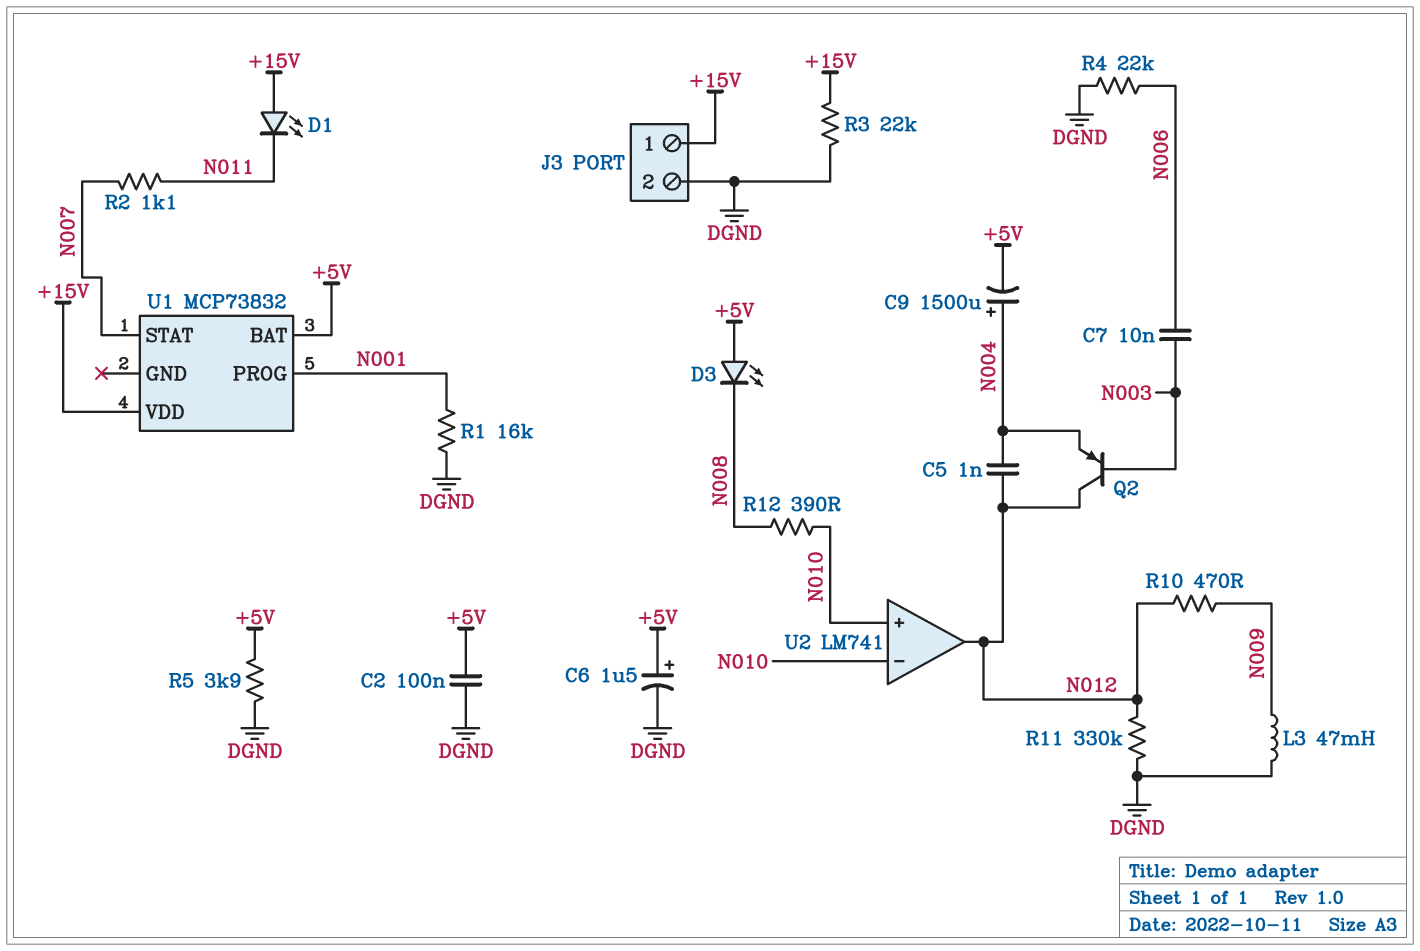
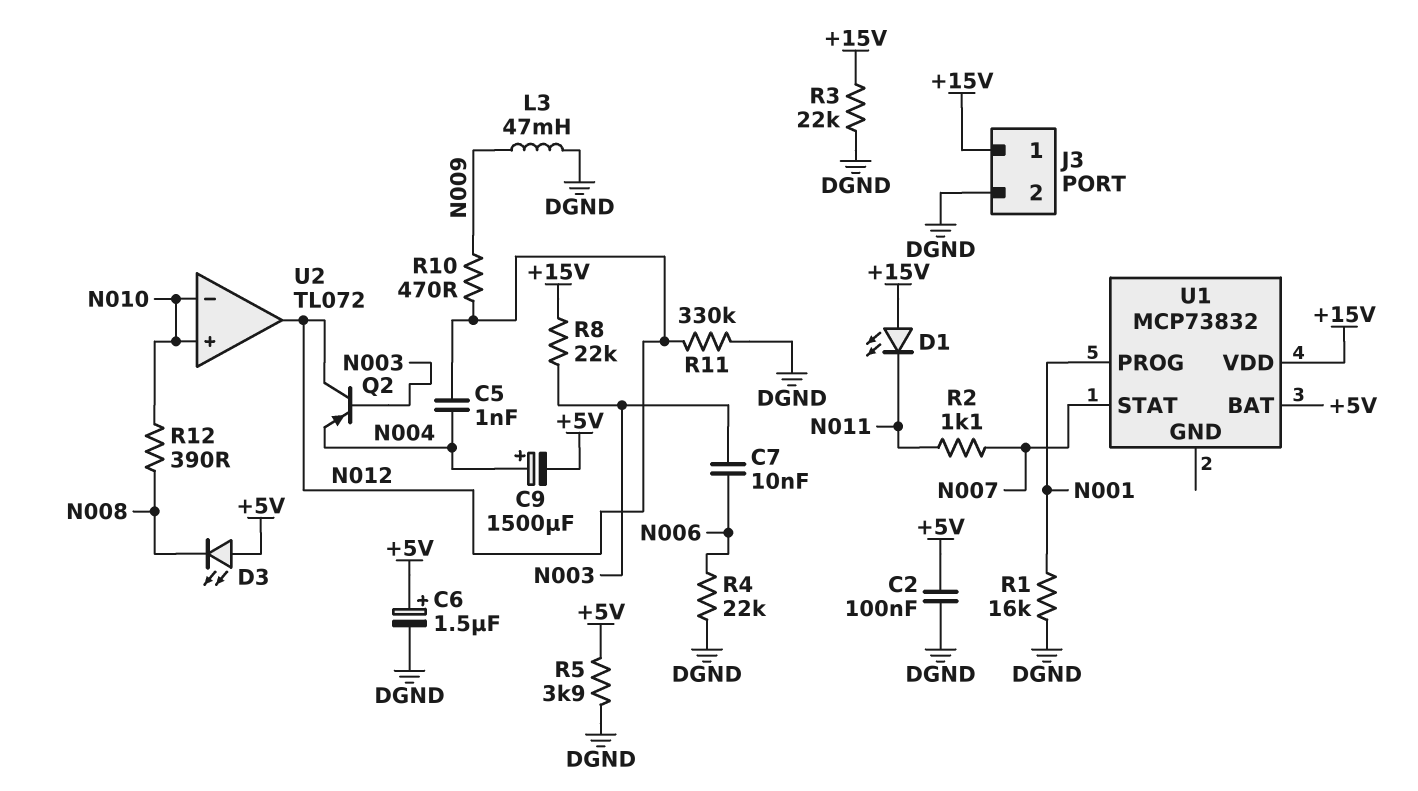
R8: none -> 22k (+15V, N003)
U2: LM741 -> TL072

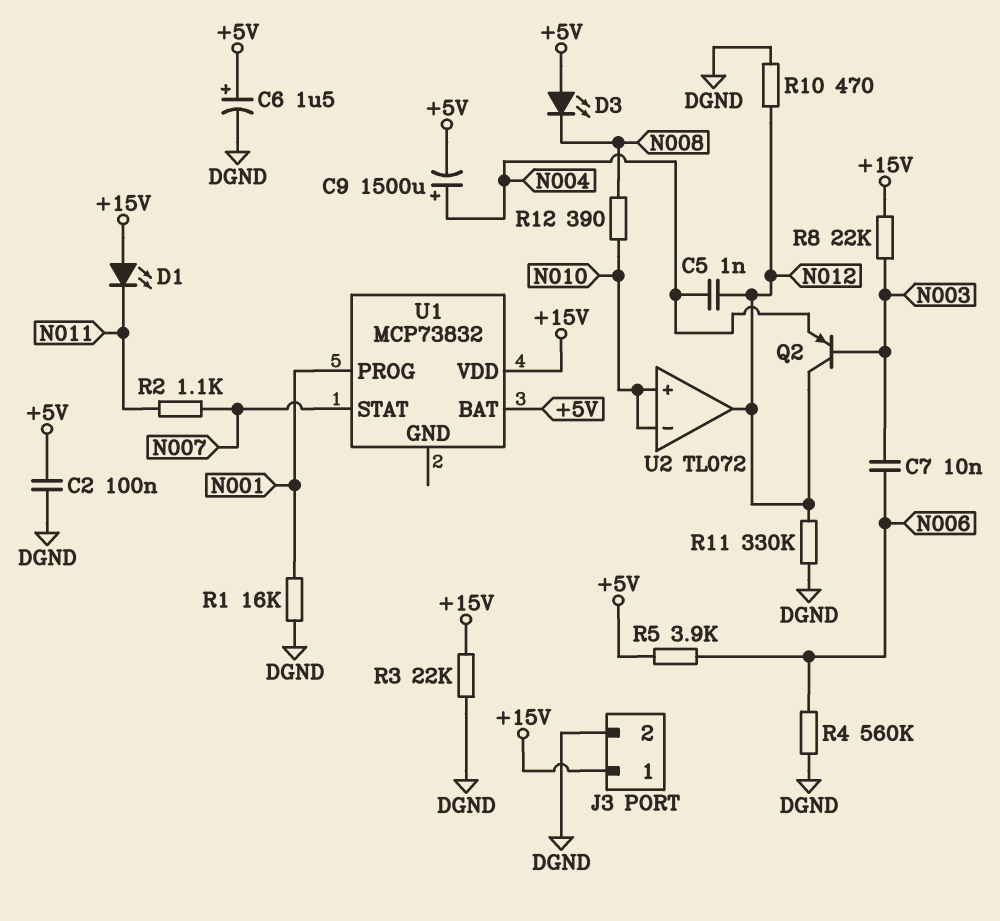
L3: 47mH (DGND, N009) -> none
R4: 22k (DGND, N006) -> 560k (DGND, N006)
R5: 3.9k (+5V, DGND) -> 3.9k (+5V, N006)
R10: 470 (N009, N012) -> 470 (DGND, N012)

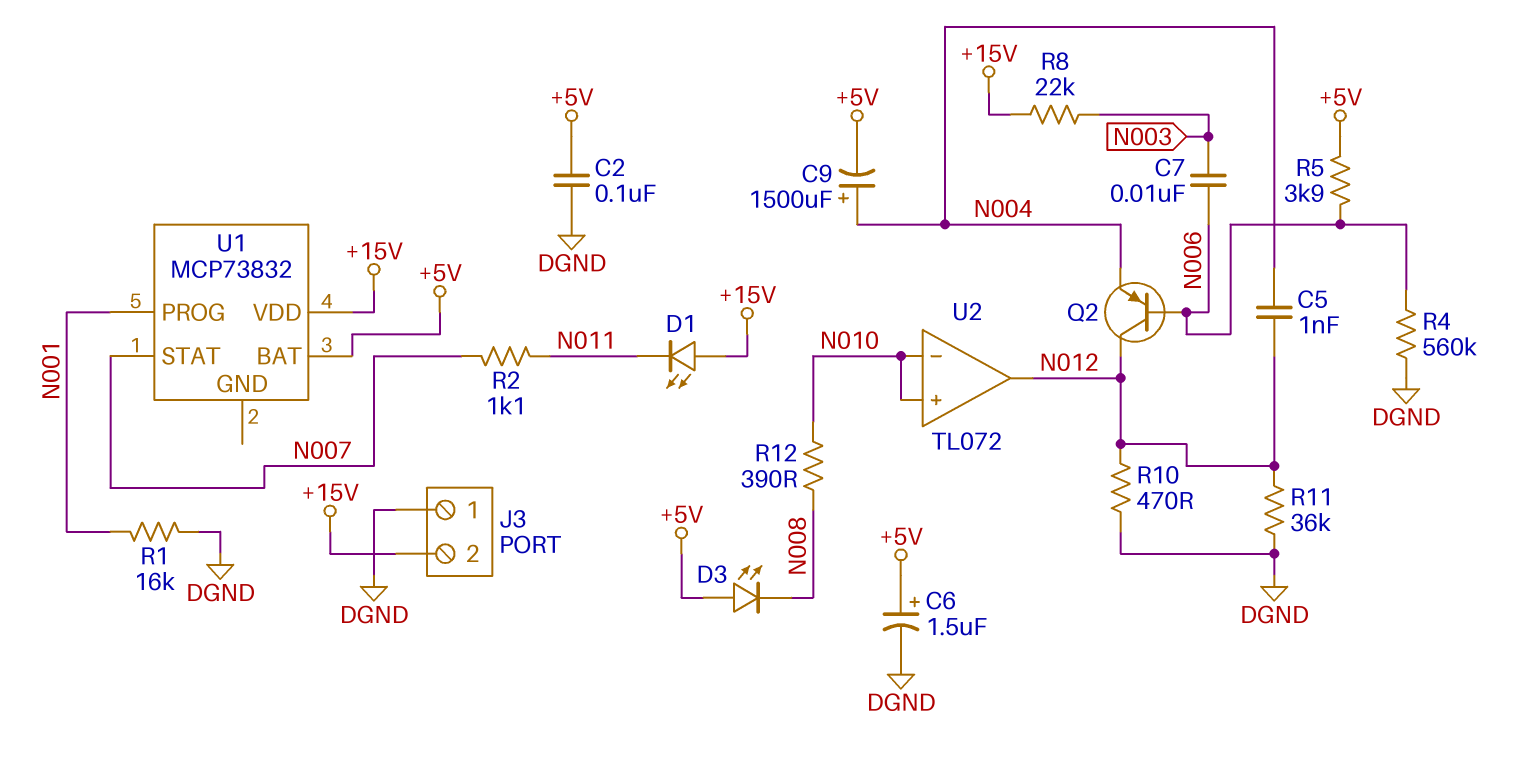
J3 pin 1: +15V -> DGND
J3 pin 2: DGND -> +15V
Q2: PNP (B N003, C N012, E N004) -> PNP (B N006, C N012, E N004)
R3: 22k (+15V, DGND) -> none
R11: 330k (DGND, N012) -> 36k (DGND, N012)

